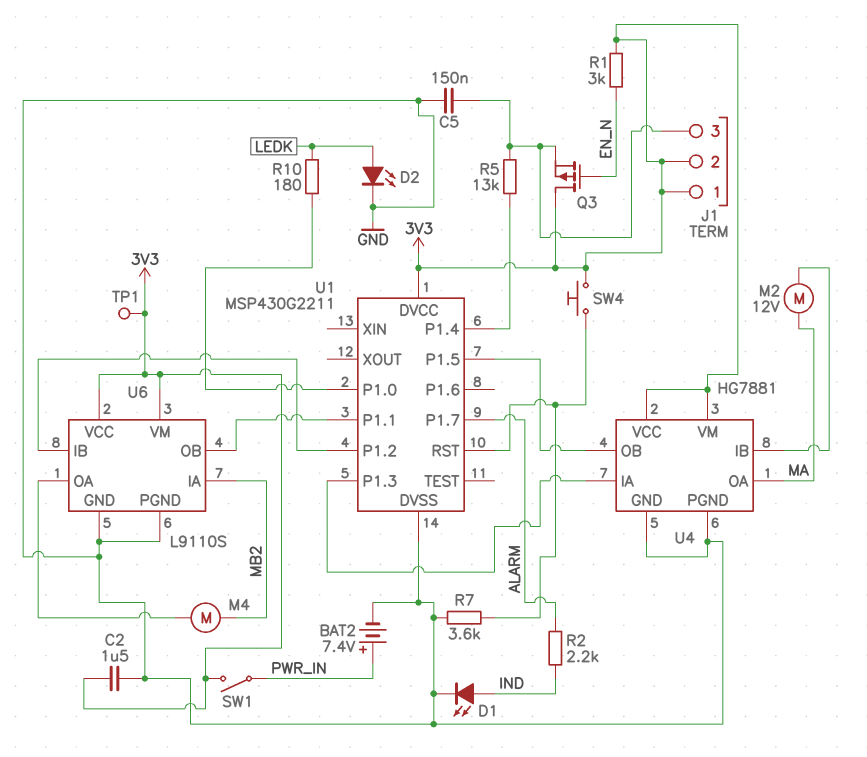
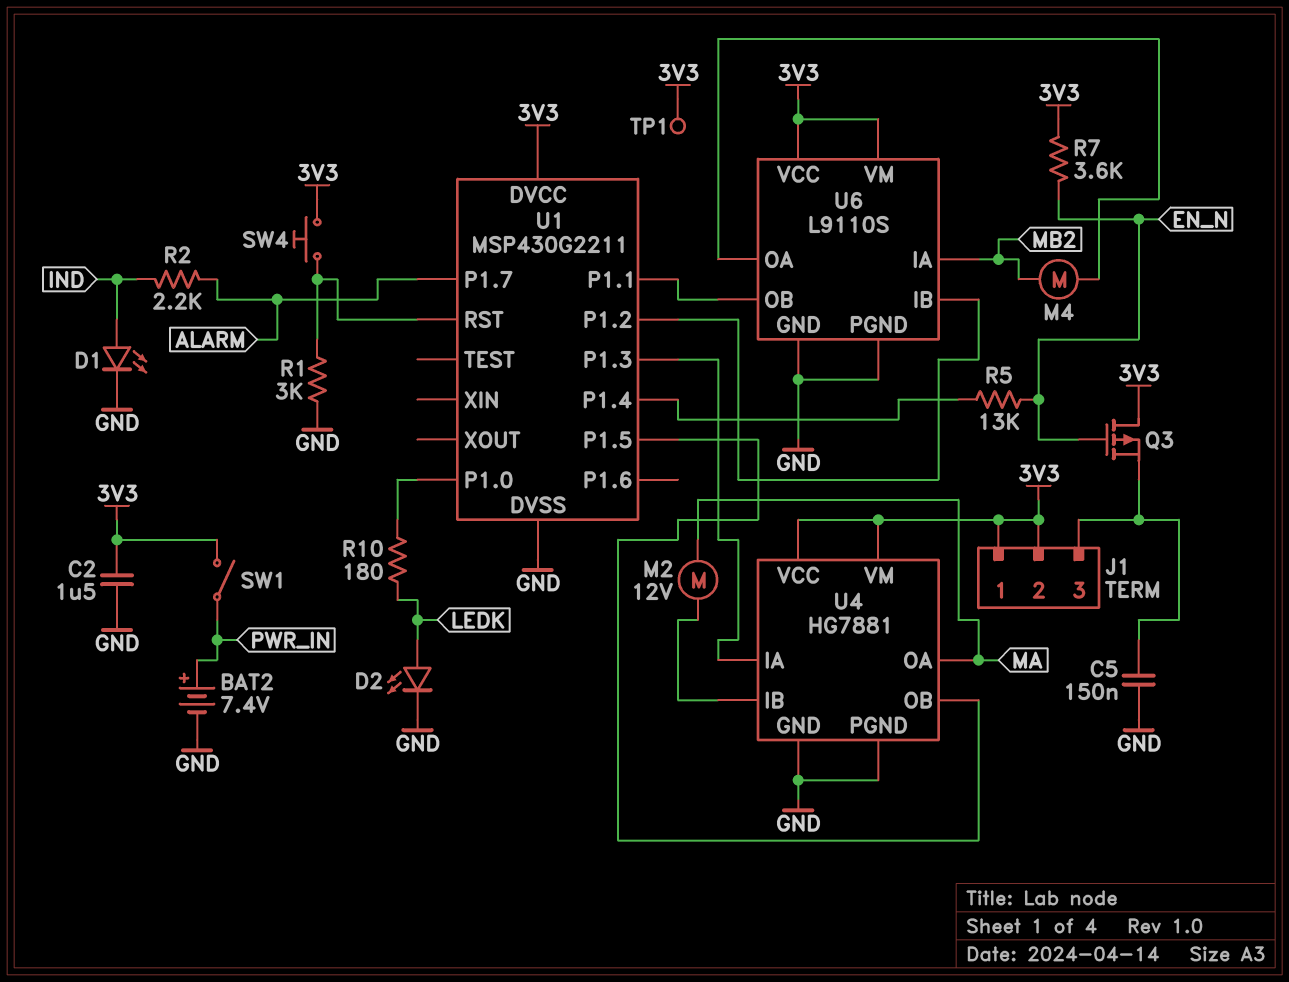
R1: 3k (3V3, EN_N) -> 3k (GND, U1/RST)
R5: 13k (J1/3, U1/P1.4) -> 13k (EN_N, U1/P1.4)
R7: 3.6k (GND, U1/RST) -> 3.6k (3V3, EN_N)

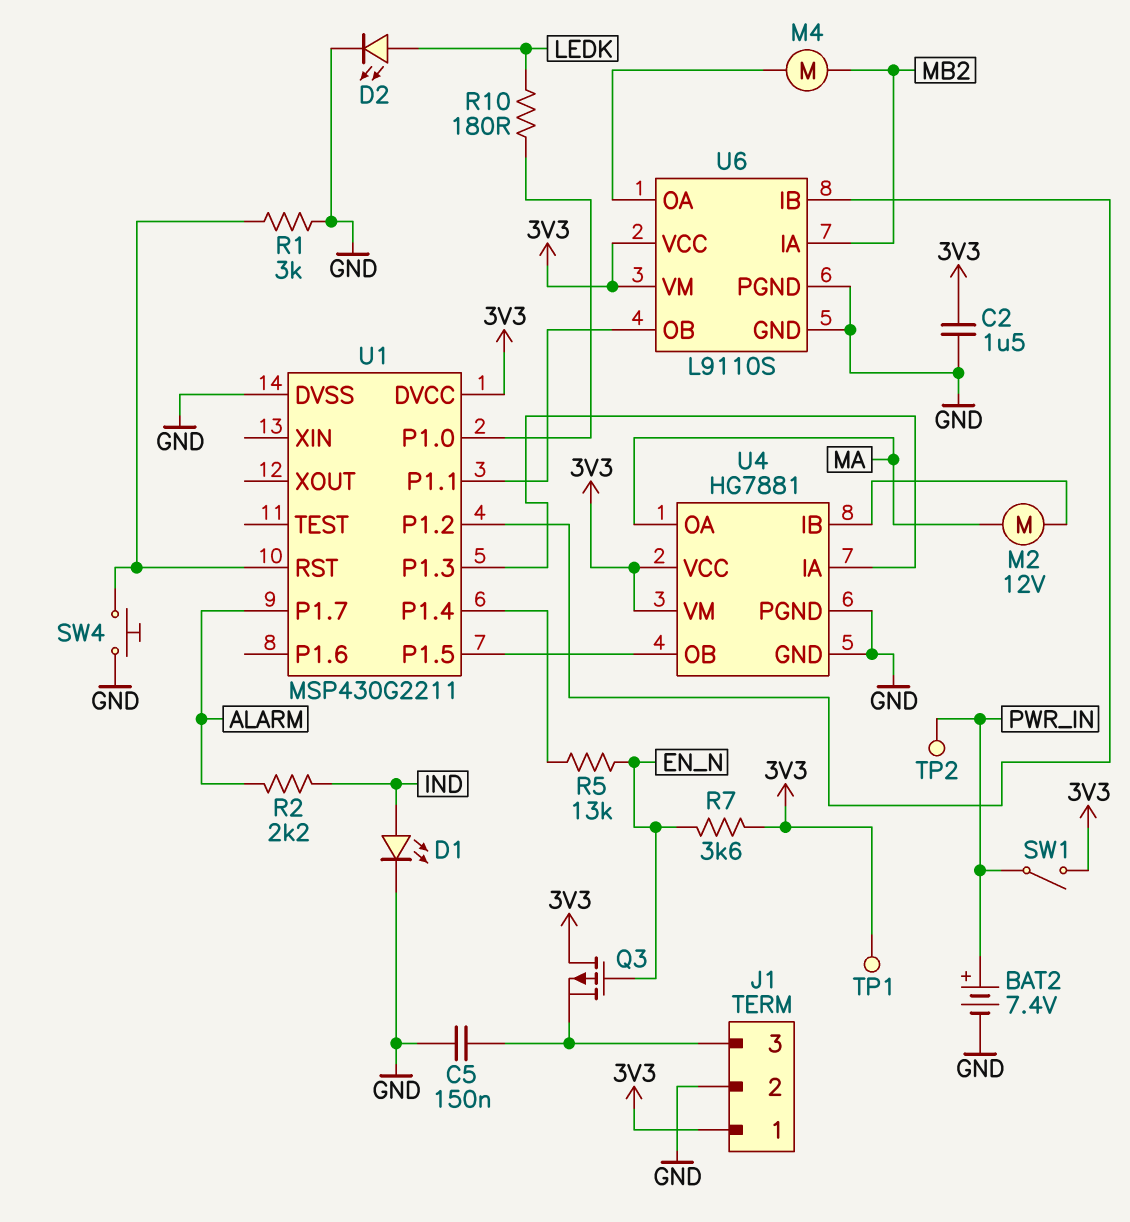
J1 pin 2: 3V3 -> GND
SW4: button (3V3, U1/RST) -> button (GND, U1/RST)
TP2: none -> test point (PWR_IN)

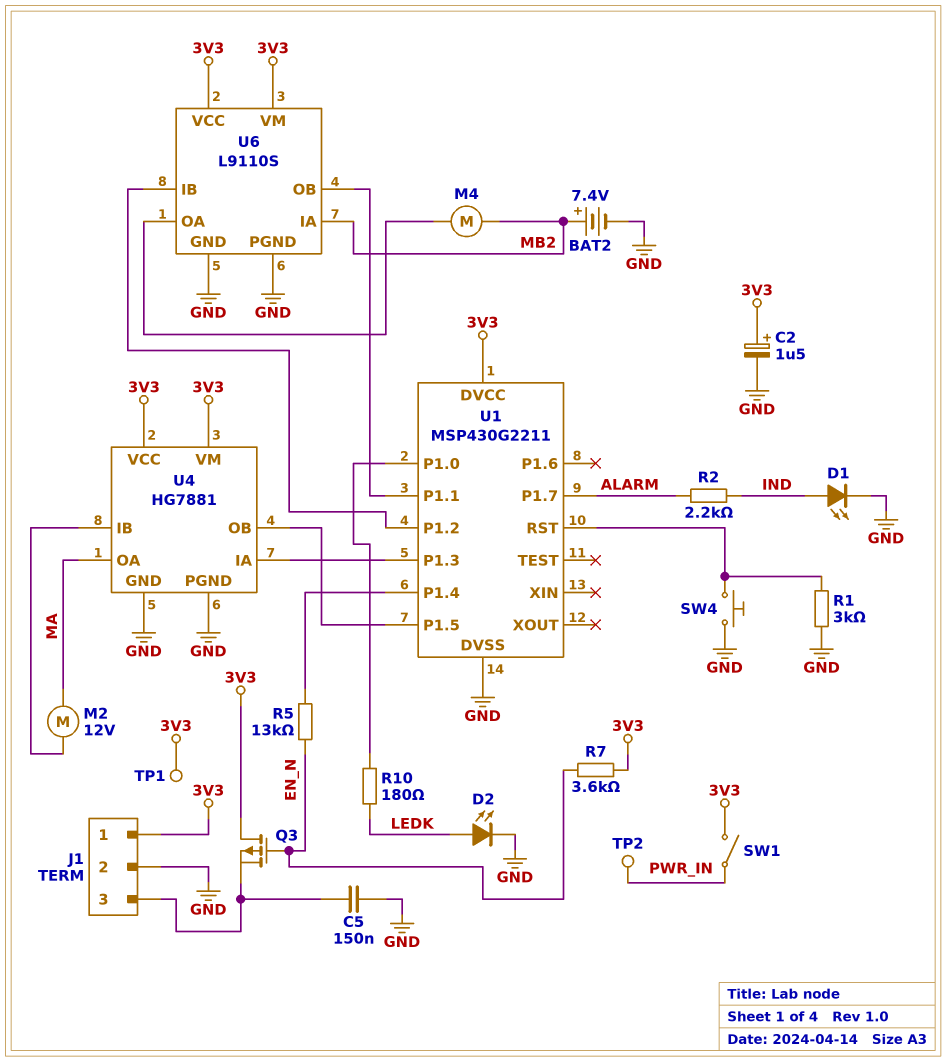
BAT2: 7.4V (plus PWR_IN, minus GND) -> 7.4V (plus MB2, minus GND)
C2: 1.5uF (3V3, GND) -> 1.5uF (plus 3V3, minus GND)

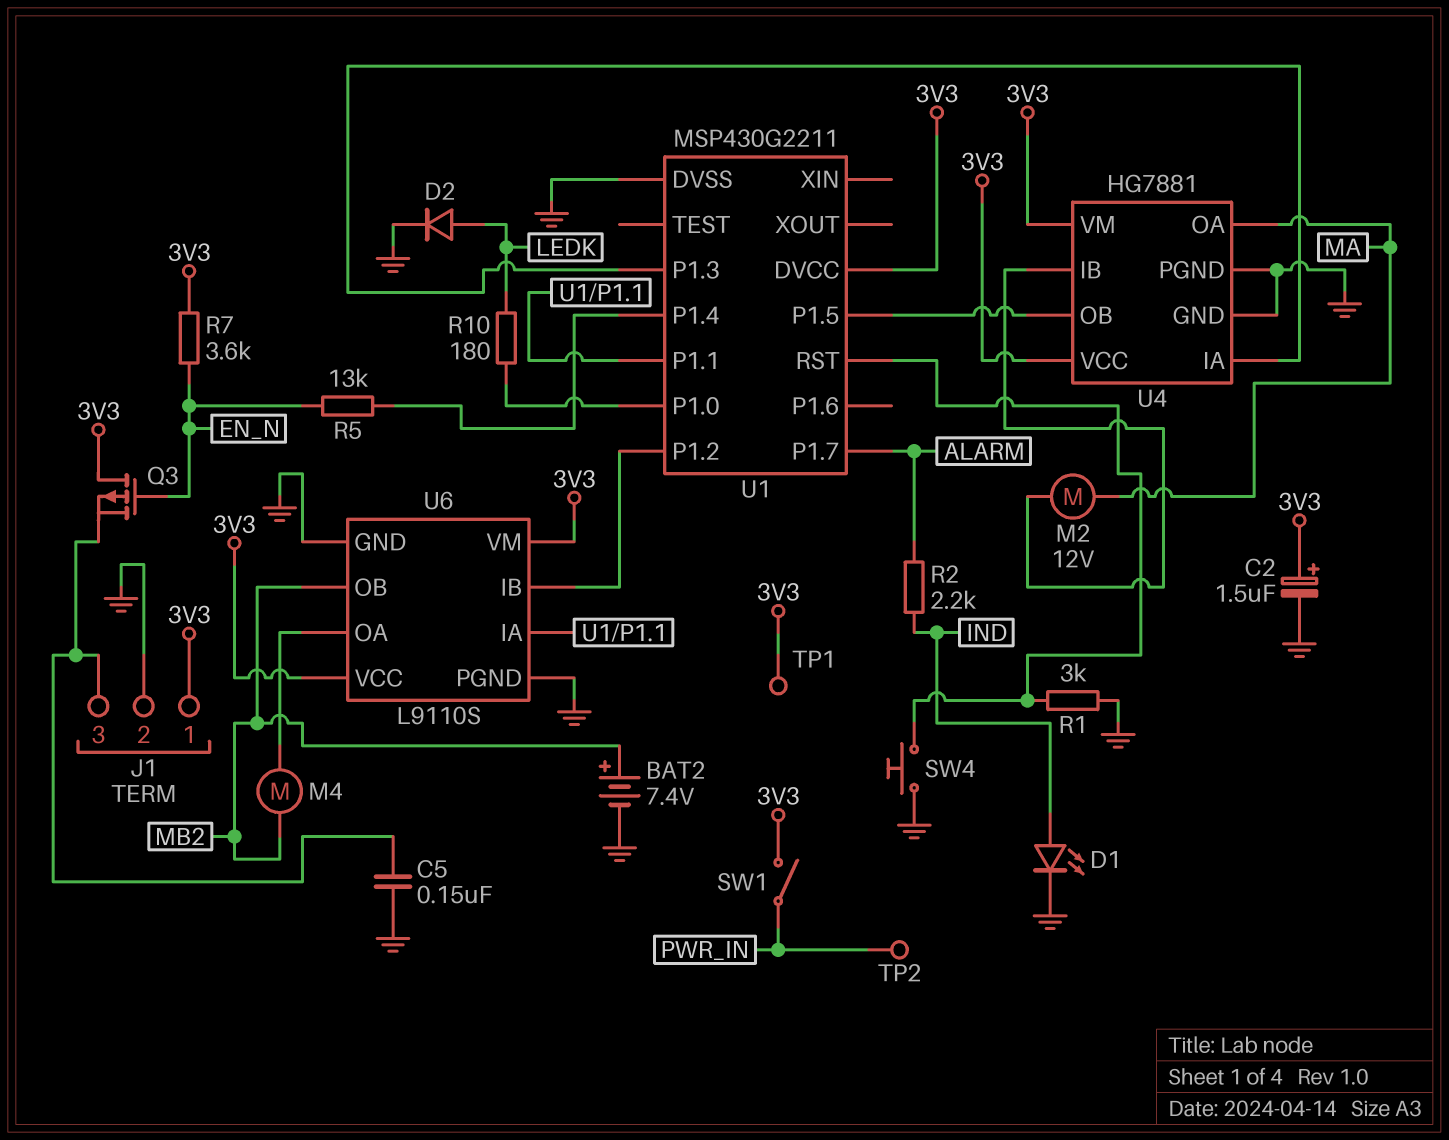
D2: LED (A LEDK, K GND) -> diode (A LEDK, K GND)
U6 pin IA: MB2 -> U1/P1.1
U6 pin OB: U1/P1.1 -> MB2

